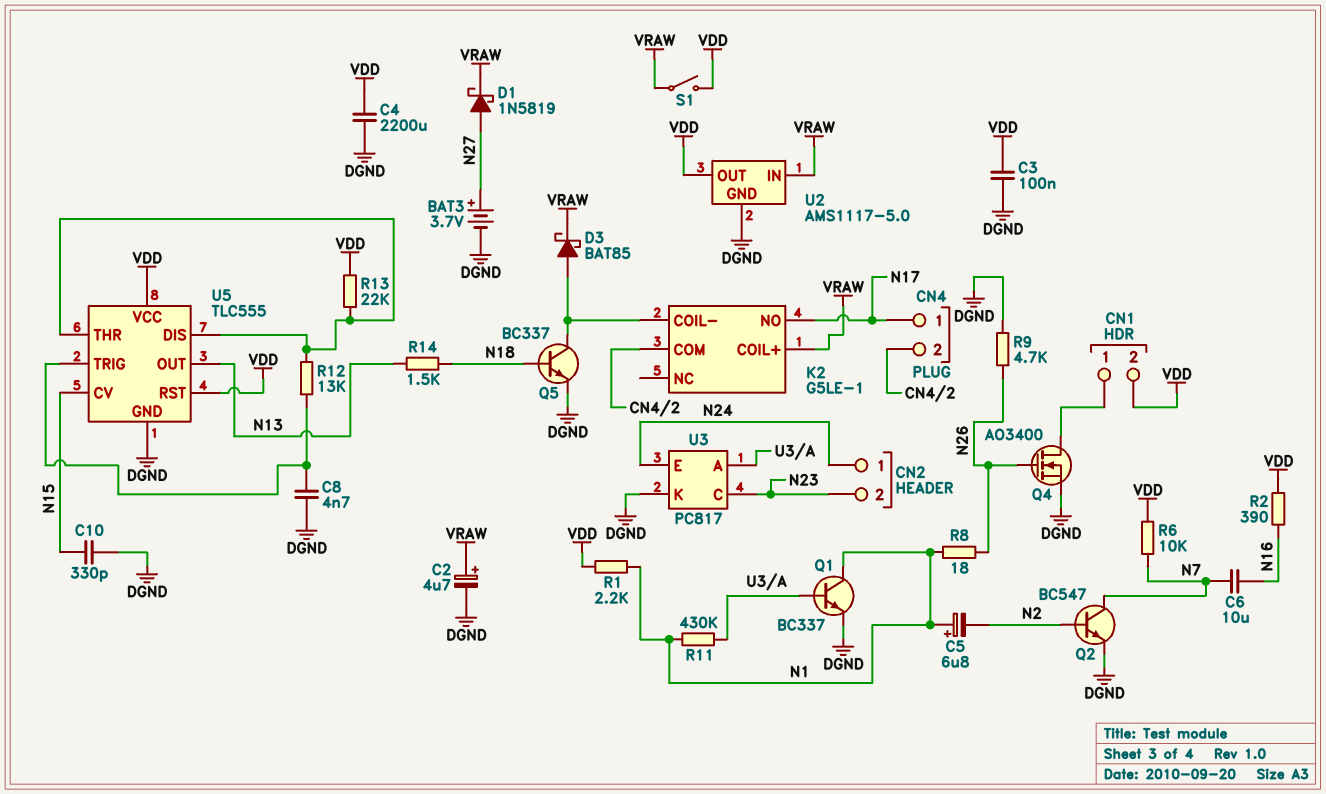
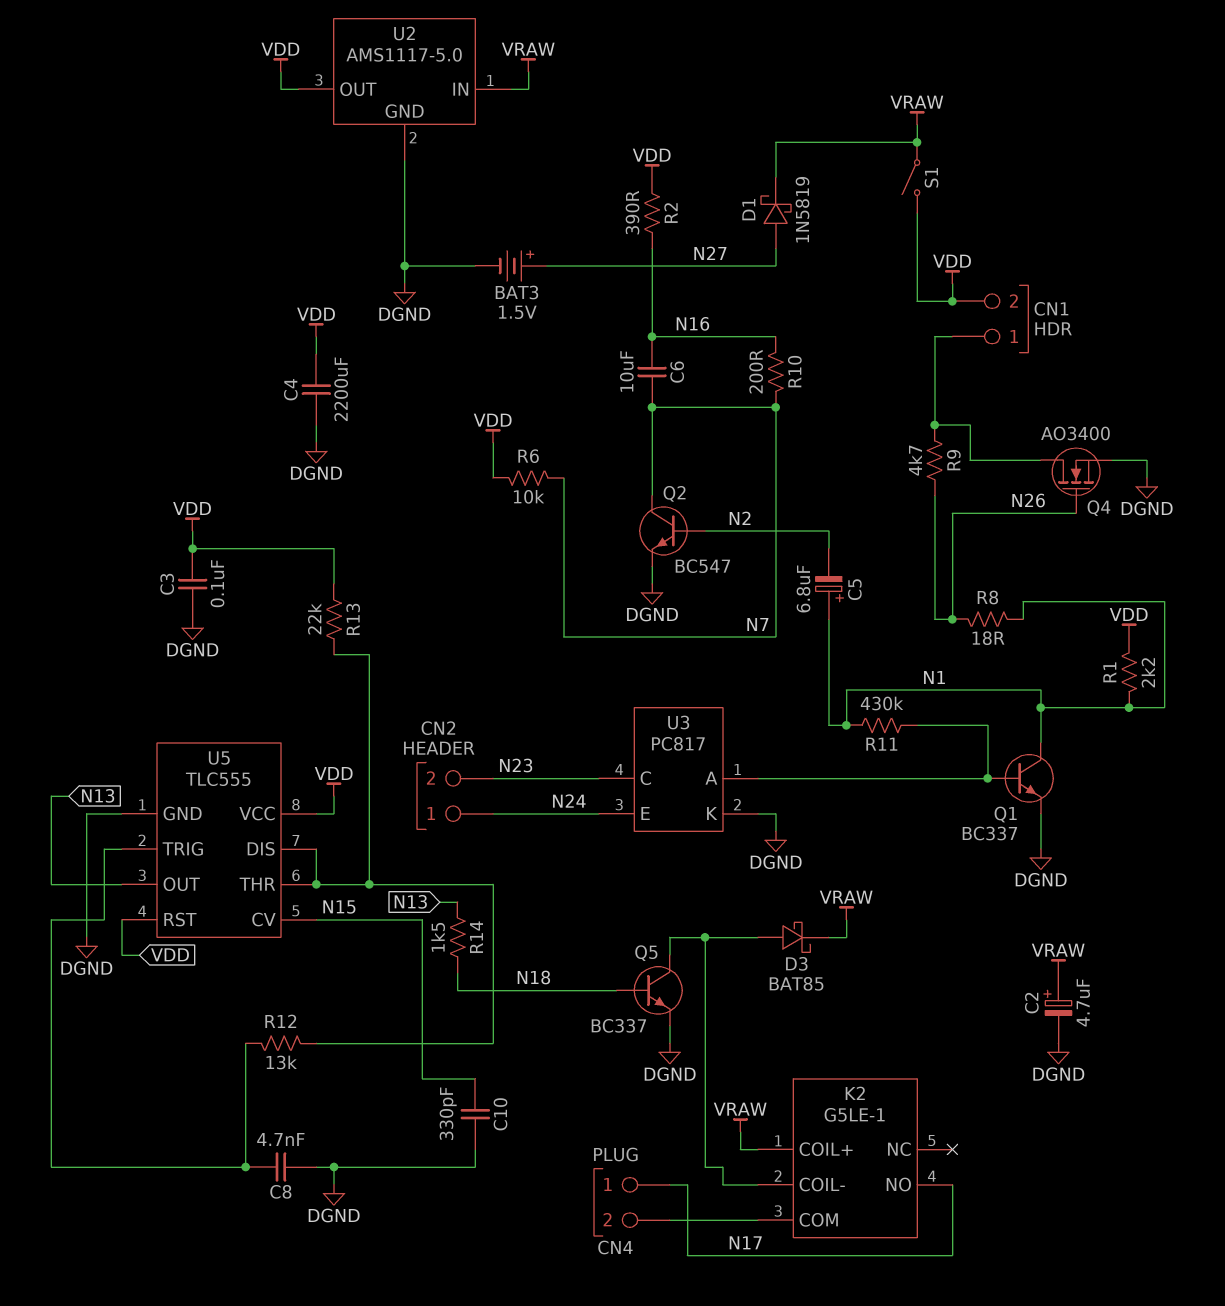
BAT3: 3.7V (plus N27, minus DGND) -> 1.5V (plus N27, minus DGND)
R9: 4.7k (DGND, N26) -> 4.7k (CN1/1, N26)
R10: none -> 200 (N7, N16)

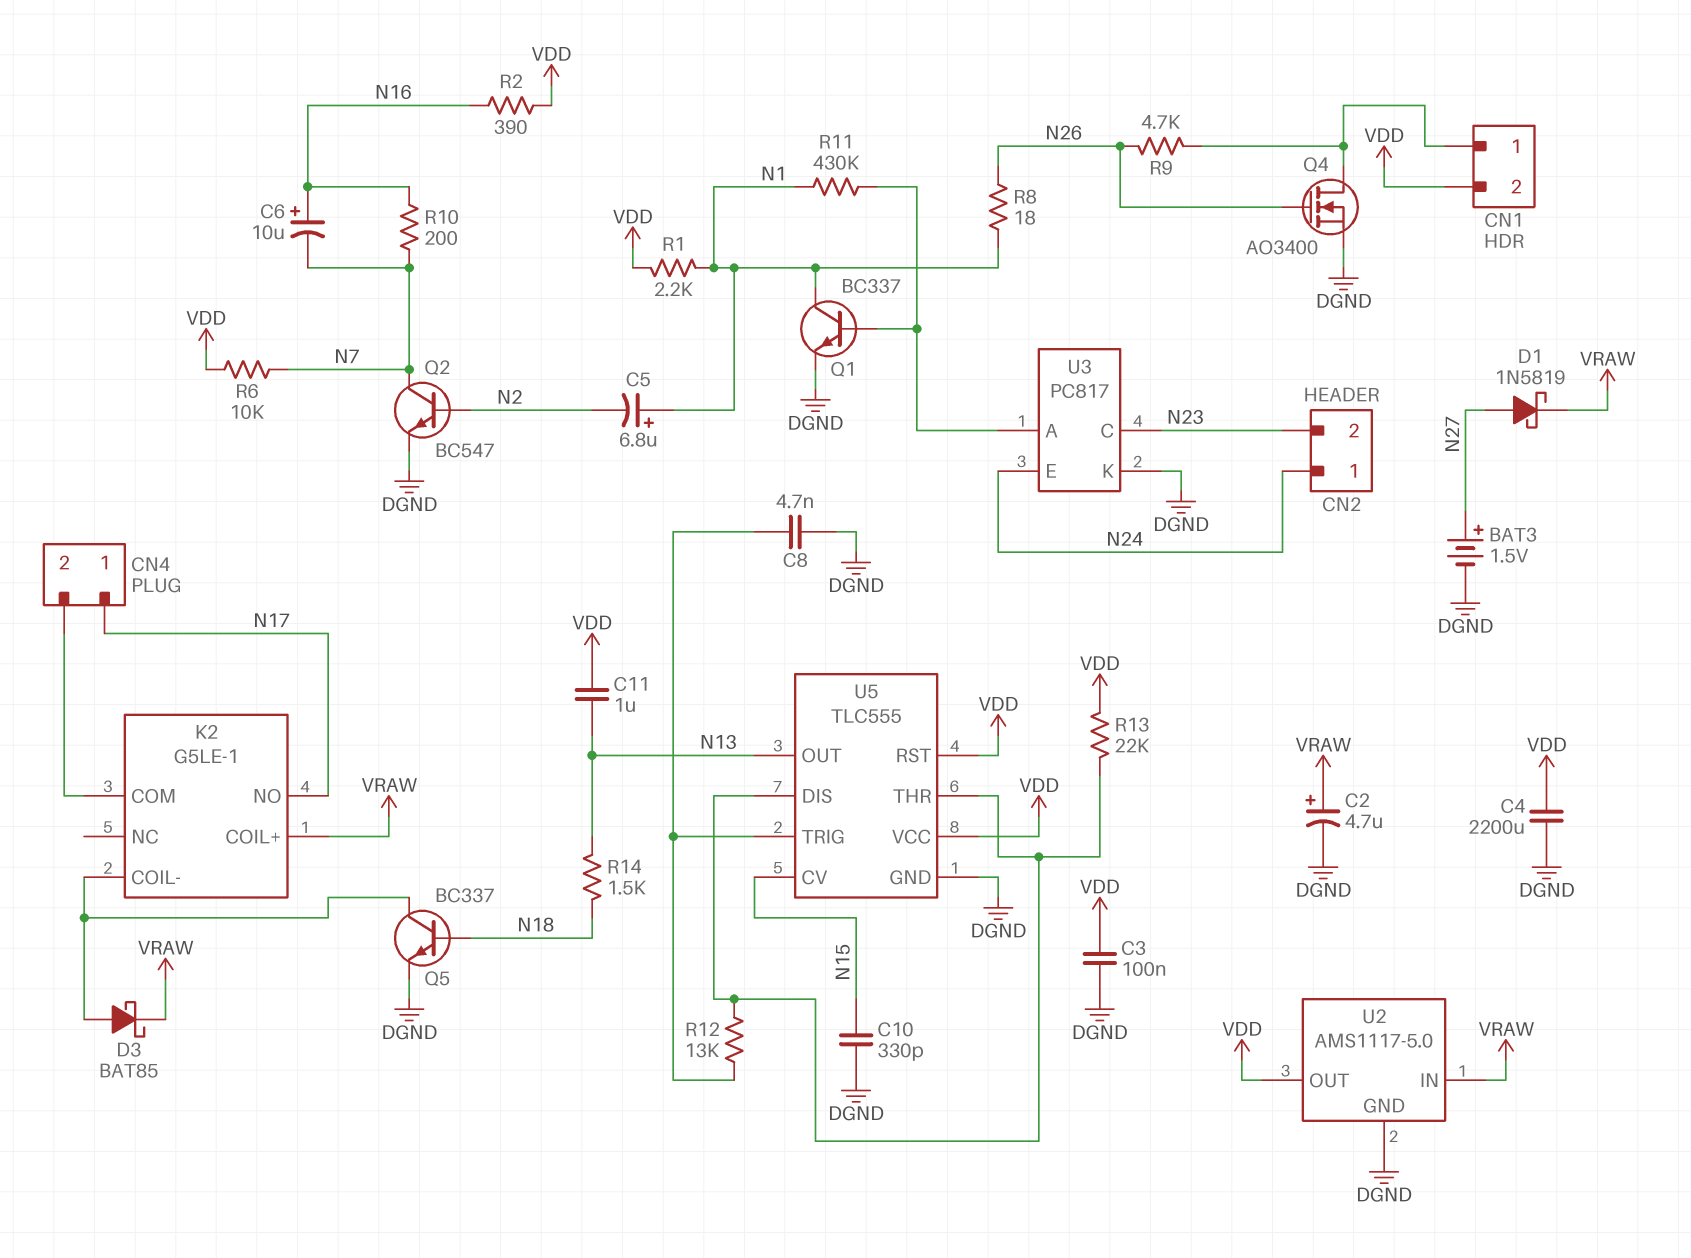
C6: 10uF (N7, N16) -> 10uF (plus N16, minus N7)
C11: none -> 1uF (N13, VDD)
S1: switch (VDD, VRAW) -> none

